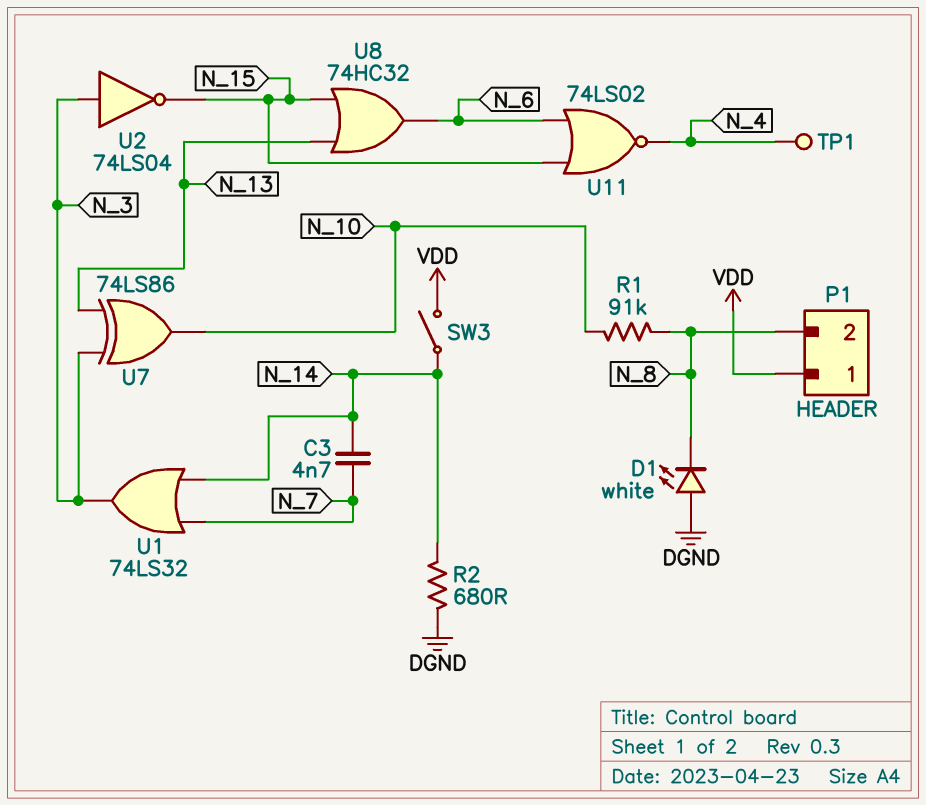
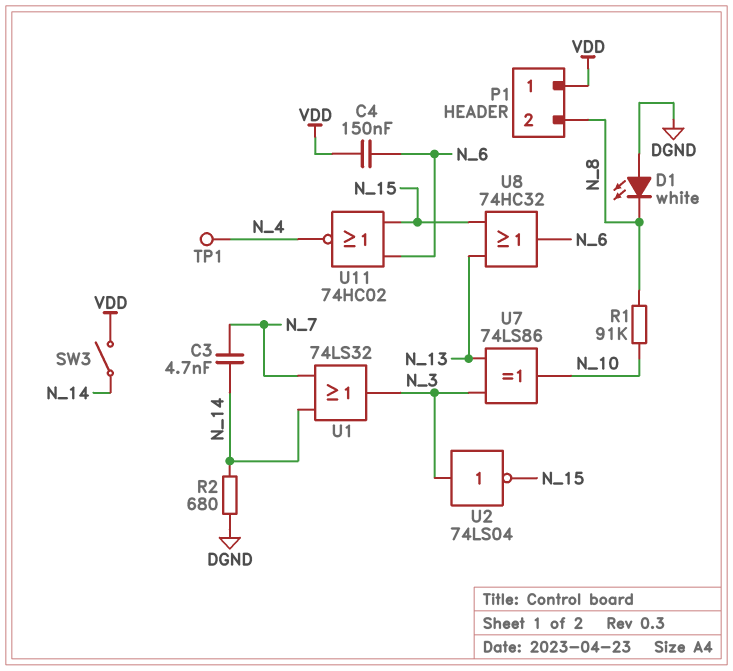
C4: none -> 150nF (N_6, VDD)
U11: NOR 74LS02 (in N_6, in N_15, out N_4) -> NOR 74HC02 (in N_6, in N_15, out N_4)

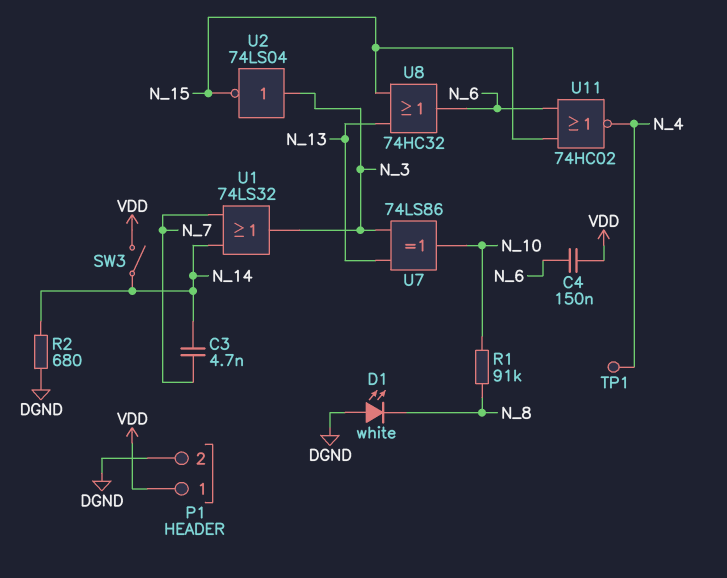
P1 pin 2: N_8 -> DGND

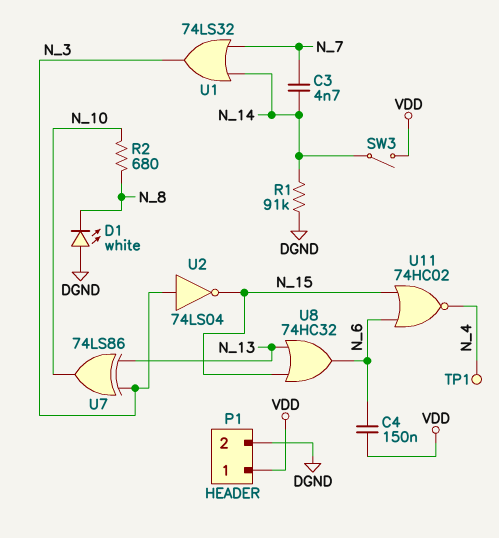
R1: 91k (N_8, N_10) -> 91k (DGND, N_14)
R2: 680 (DGND, N_14) -> 680 (N_8, N_10)

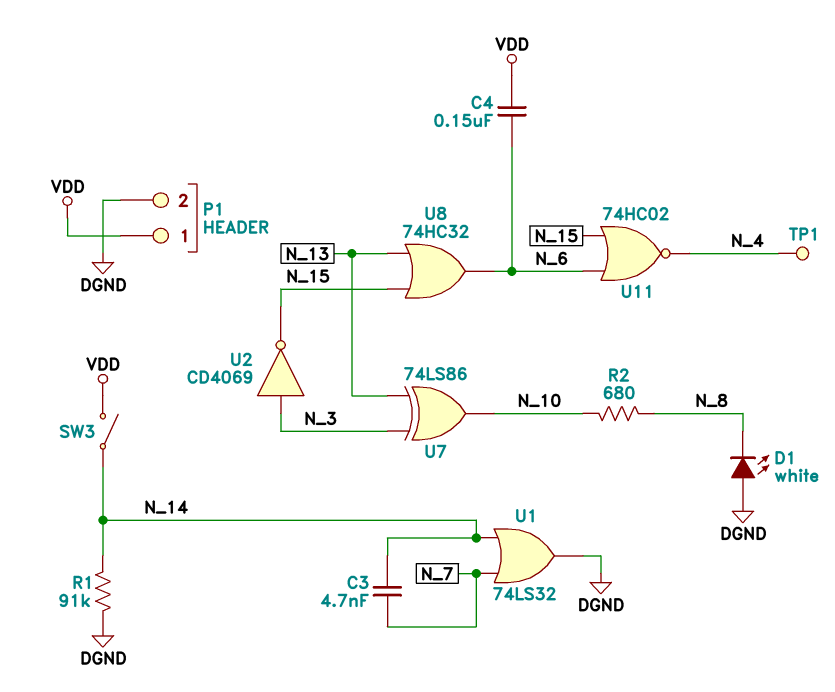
U1: OR 74LS32 (in N_7, in N_14, out N_3) -> OR 74LS32 (in N_7, in N_14, out DGND)
U2: NOT 74LS04 (in N_3, out N_15) -> NOT CD4069 (in N_3, out N_15)

